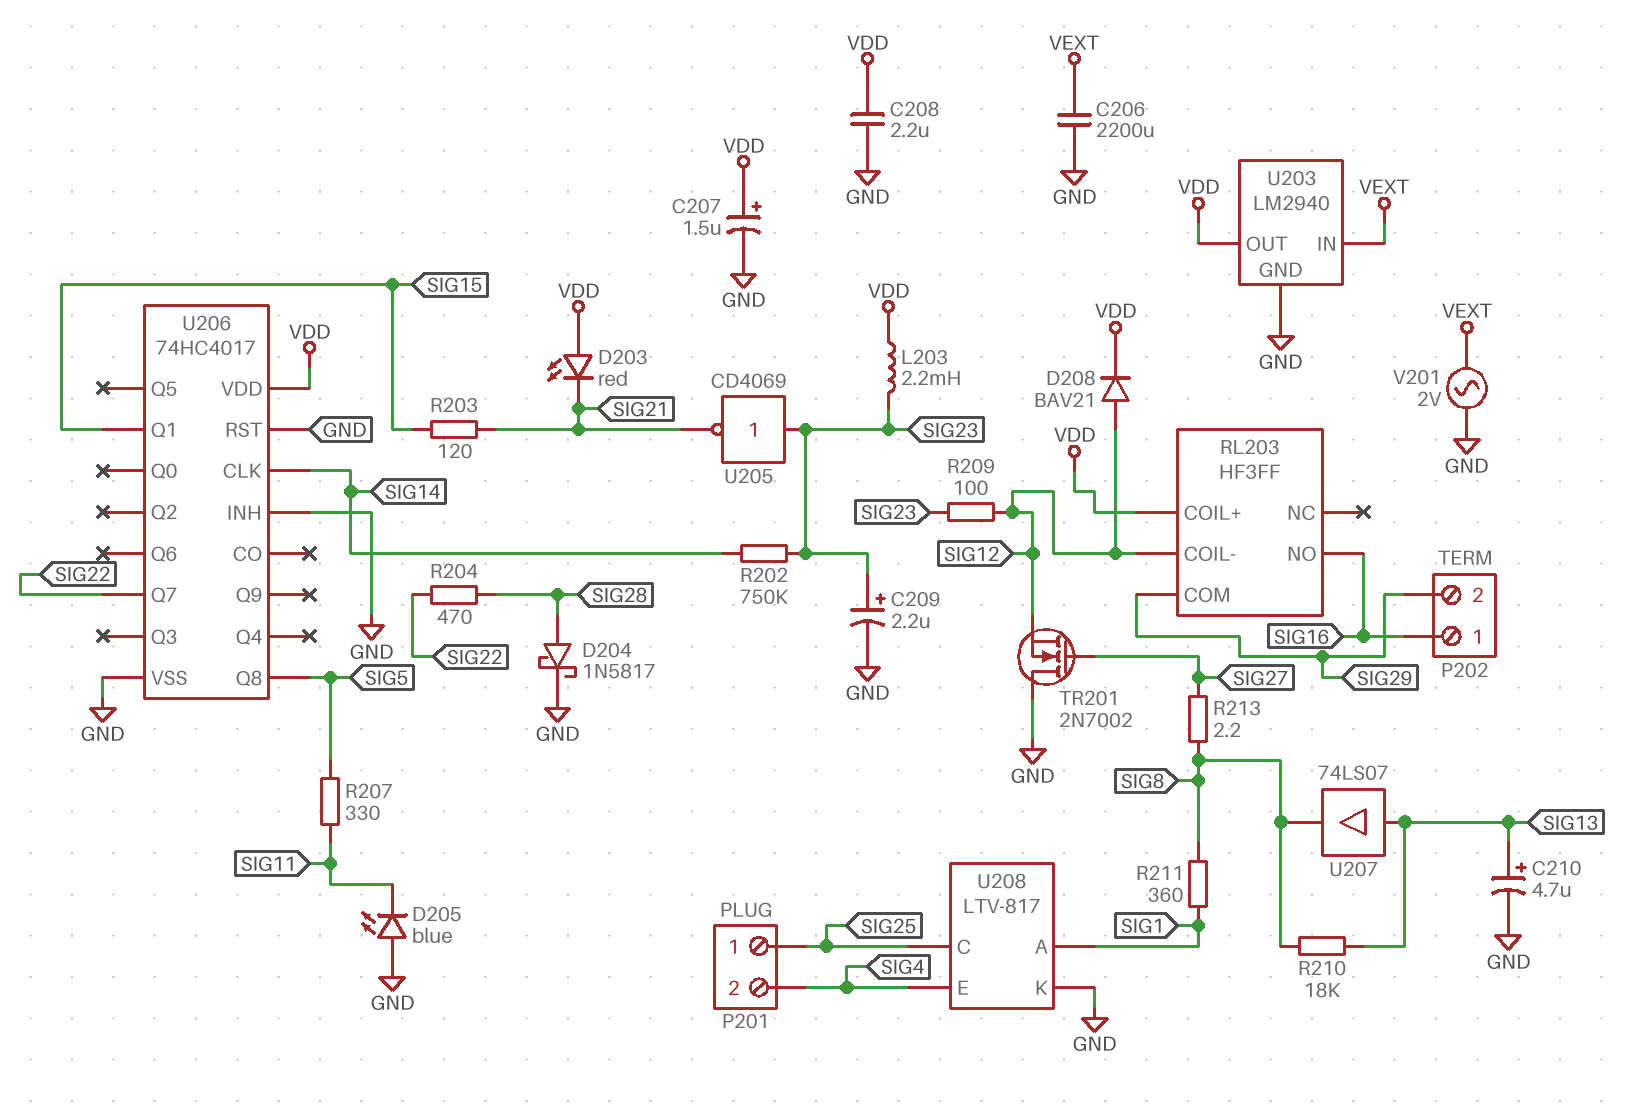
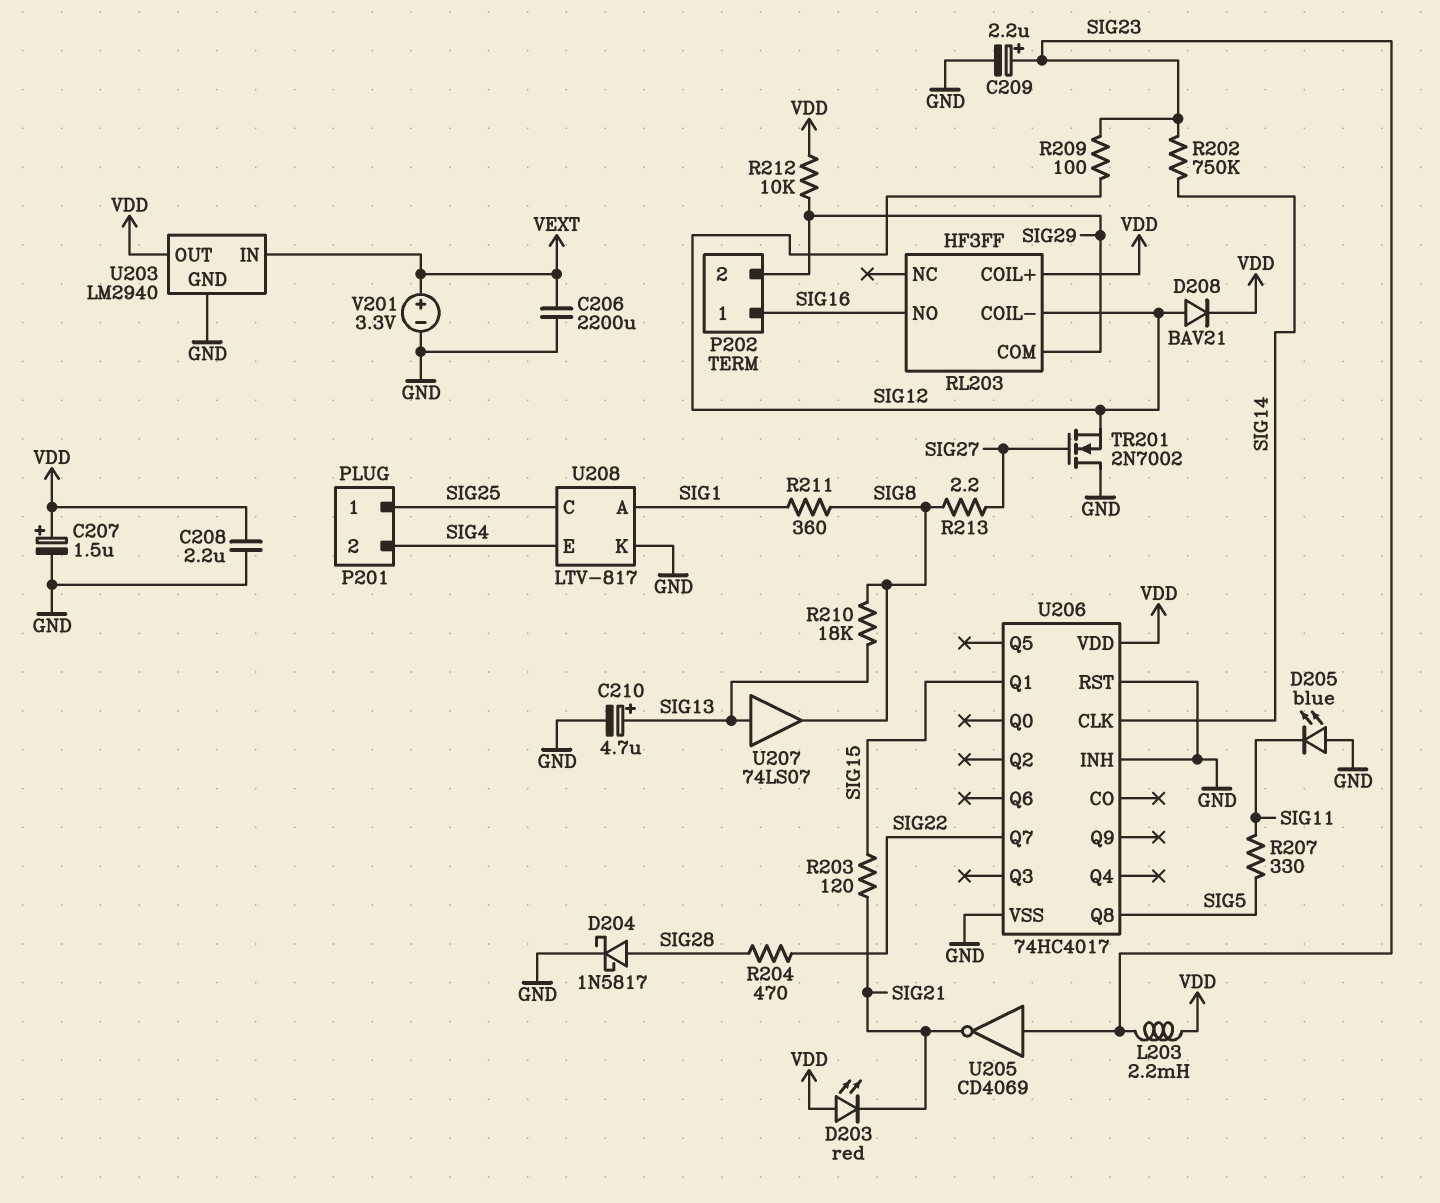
R212: none -> 10k (SIG29, VDD)
V201: AC 2V (GND, VEXT) -> 3.3V (plus VEXT, minus GND)

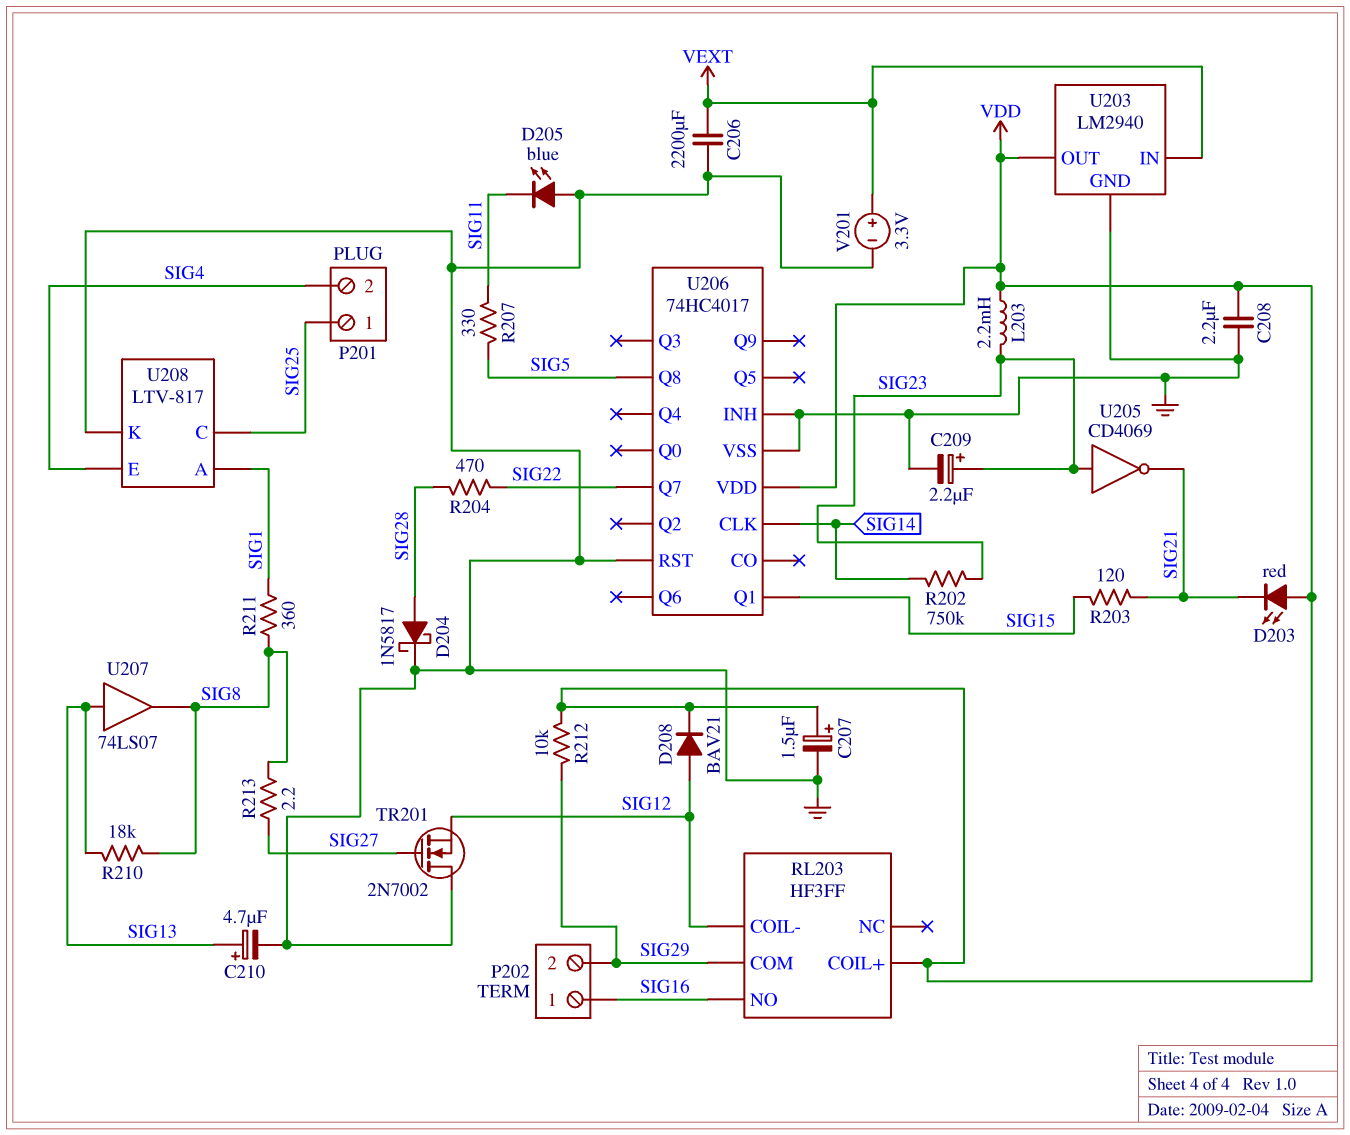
R209: 100 (SIG12, SIG23) -> none

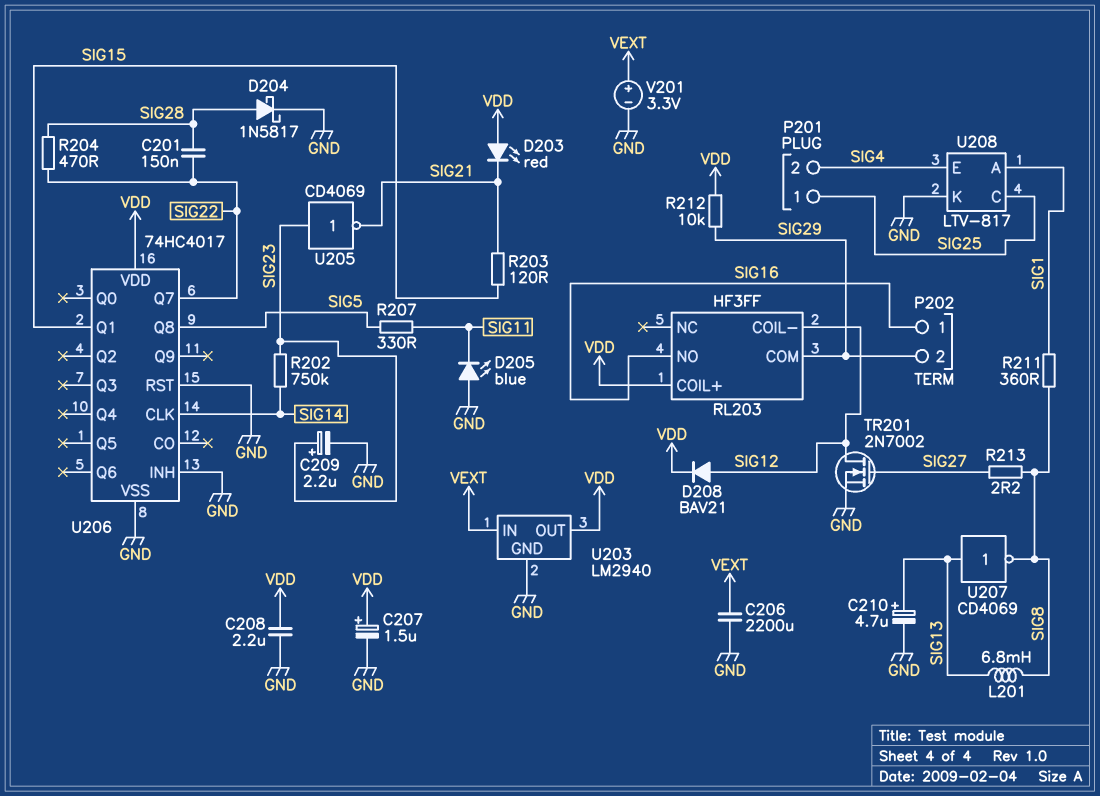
C201: none -> 150nF (SIG22, SIG28)
L201: none -> 6.8mH (SIG8, SIG13)
L203: 2.2mH (SIG23, VDD) -> none
R210: 18k (SIG8, SIG13) -> none
TR201: NMOS 2N7002 (G SIG27, D GND, S SIG12) -> NMOS 2N7002 (G SIG27, D SIG12, S GND)
U207: buffer 74LS07 (in SIG13, out SIG8) -> NOT CD4069 (in SIG13, out SIG8)

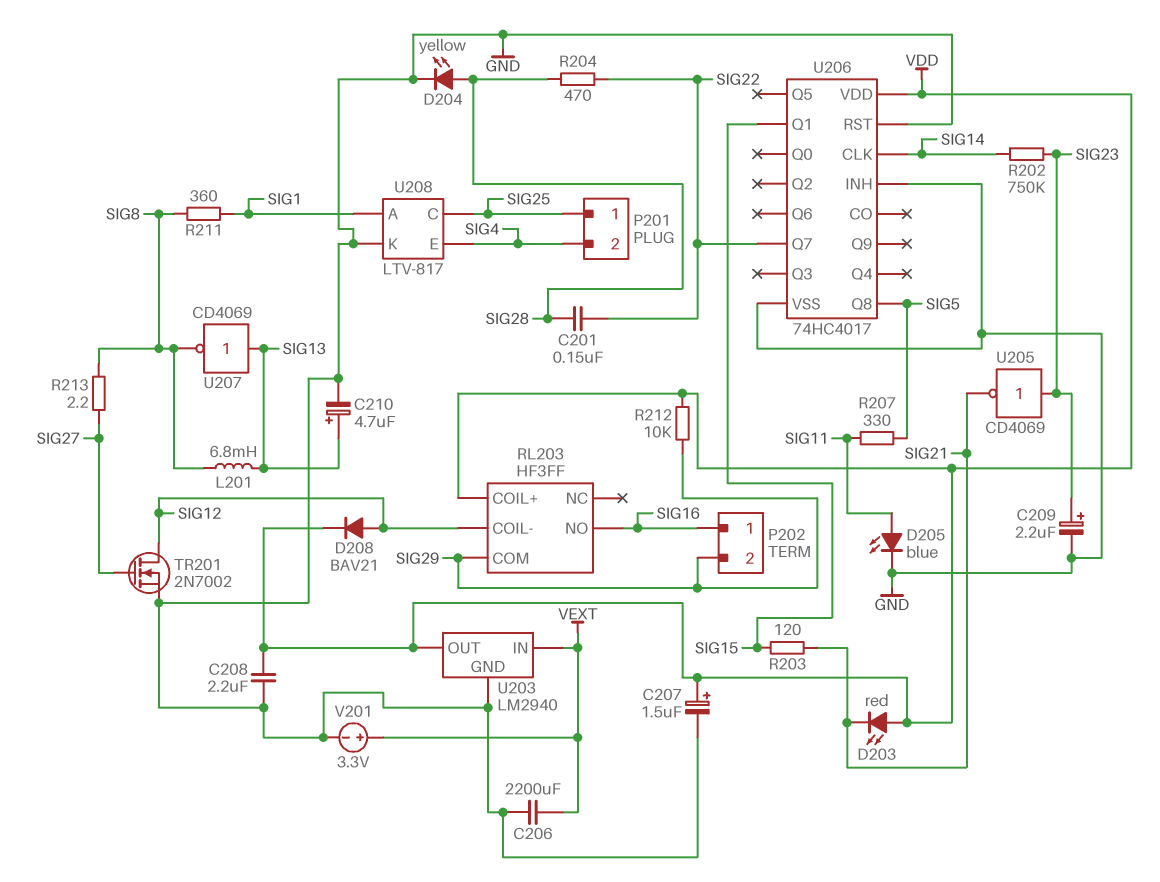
D204: schottky 1N5817 (A SIG28, K GND) -> LED yellow (A SIG28, K GND)
D205: LED blue (A GND, K SIG11) -> LED blue (A SIG11, K GND)

